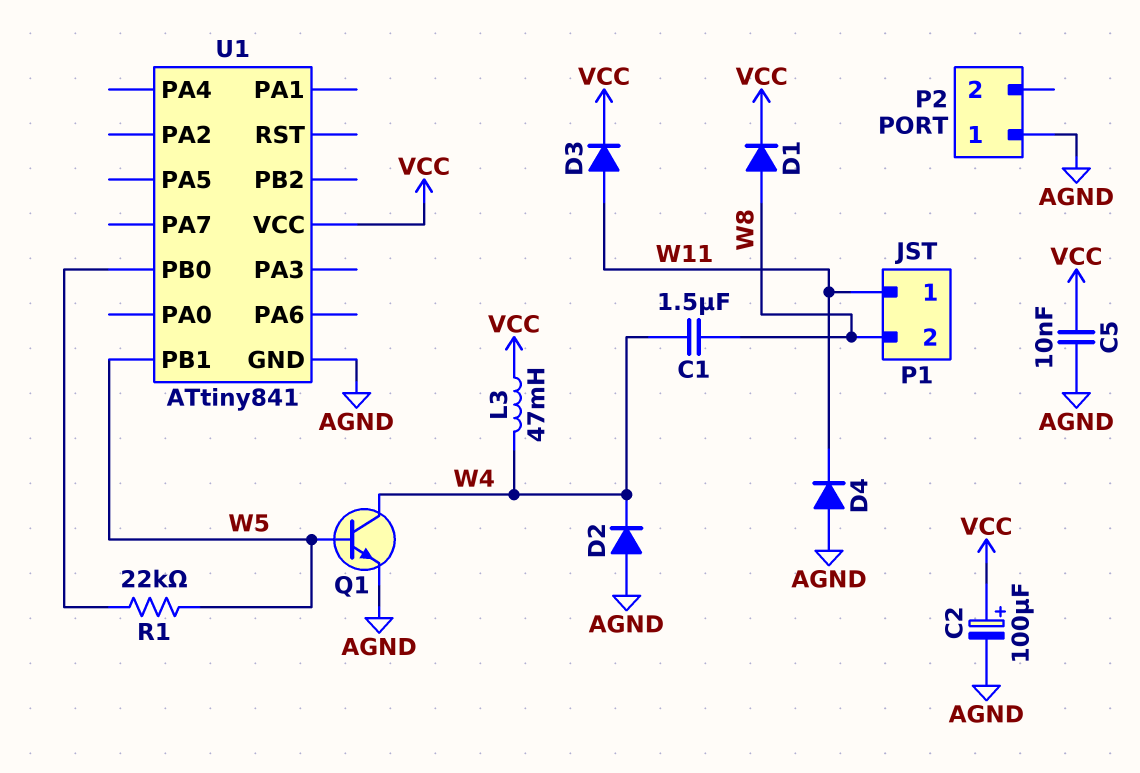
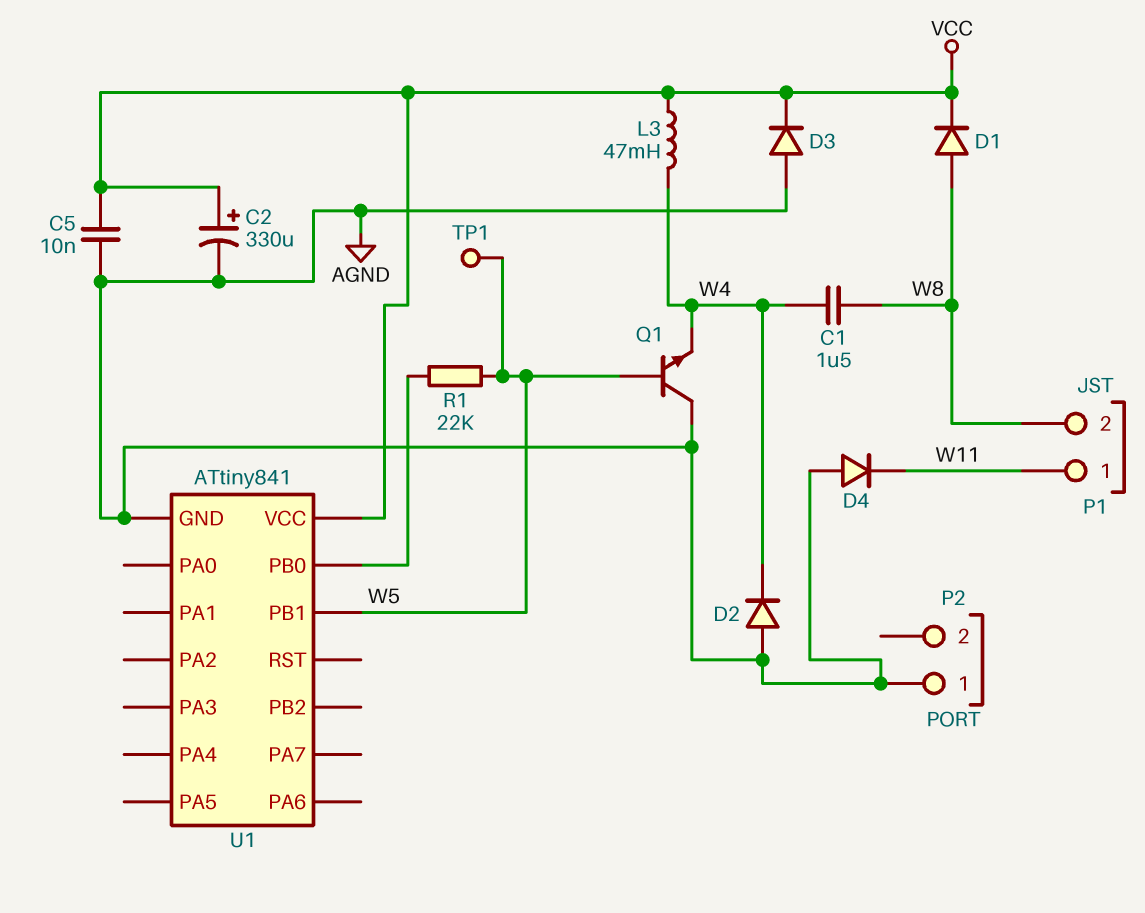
C2: 100uF (plus VCC, minus AGND) -> 330uF (plus VCC, minus AGND)
D3: diode (A W11, K VCC) -> diode (A AGND, K VCC)
Q1: NPN (B W5, C W4, E AGND) -> NPN (B W5, C AGND, E W4)
TP1: none -> test point (W5)

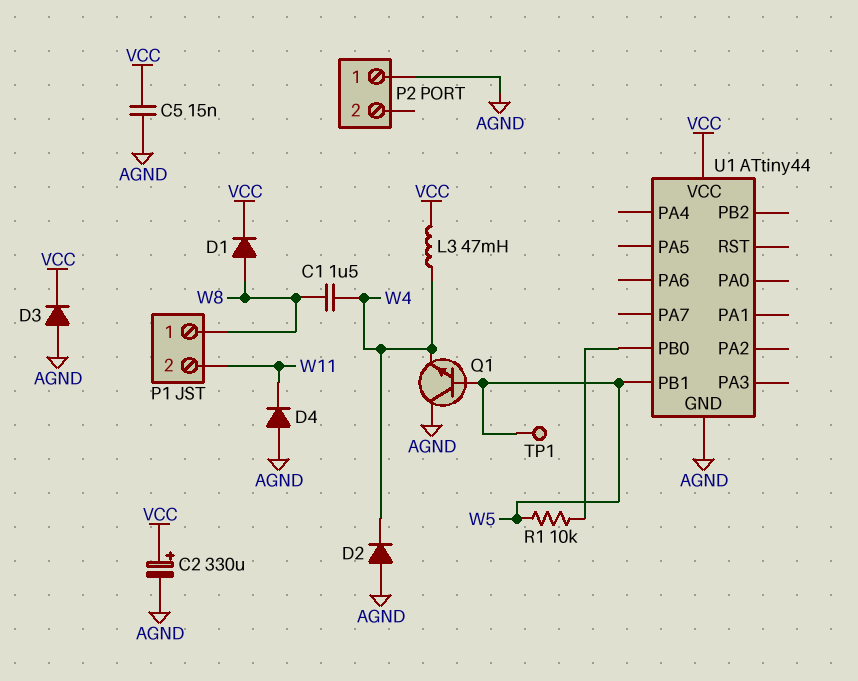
C5: 10nF (AGND, VCC) -> 15nF (AGND, VCC)
P1 pin 1: W11 -> W8
P1 pin 2: W8 -> W11
R1: 22k (U1/PB0, W5) -> 10k (U1/PB0, W5)
U1: ATtiny841 -> ATtiny44

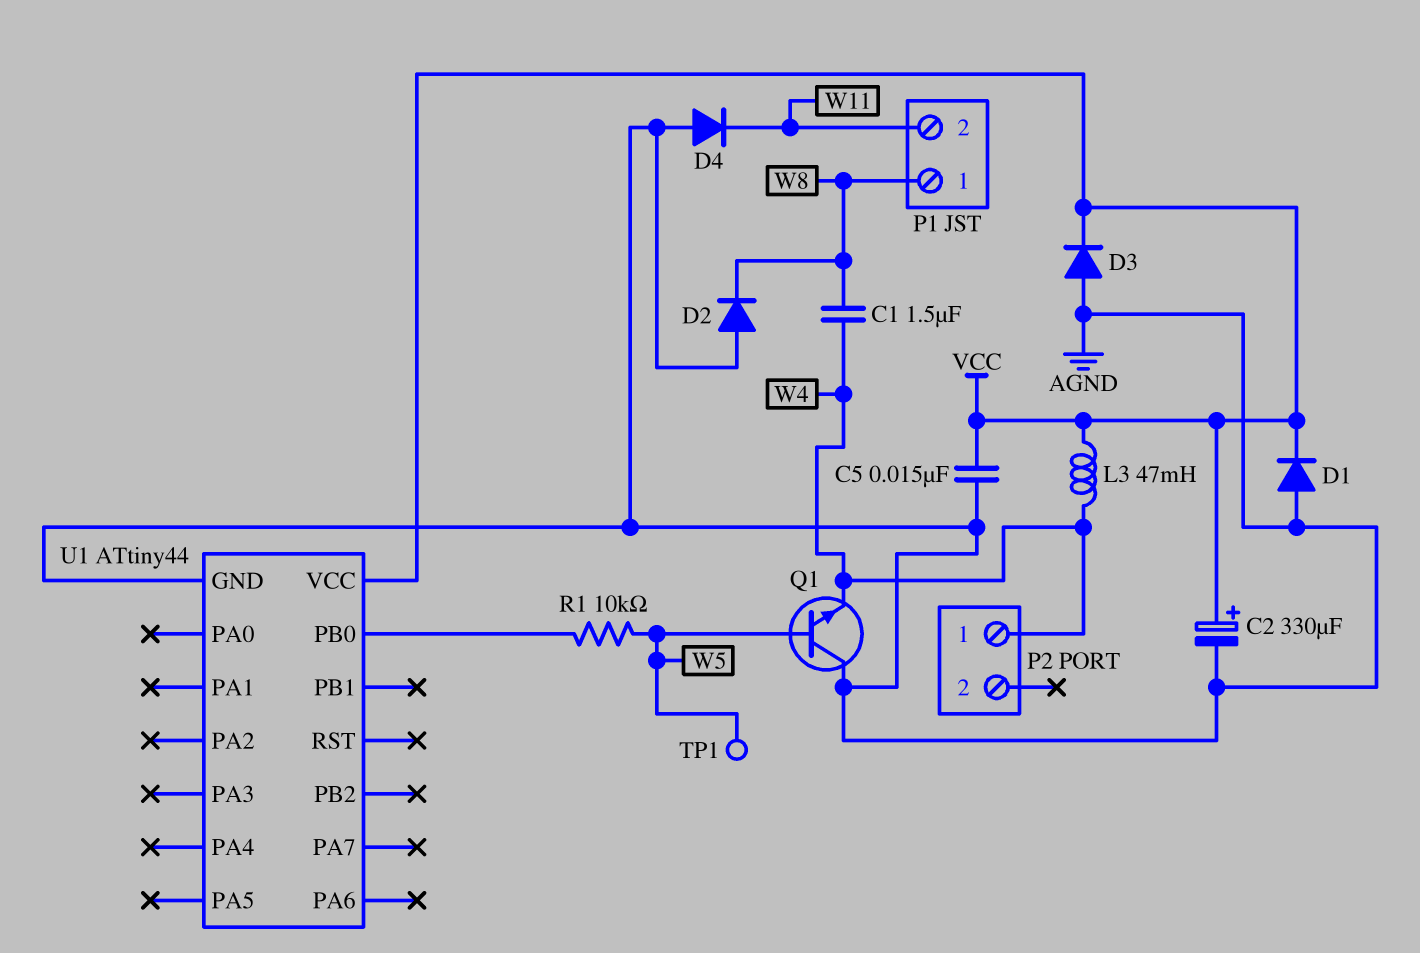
D1: diode (A W8, K VCC) -> diode (A AGND, K VCC)
D2: diode (A AGND, K W4) -> diode (A AGND, K W8)
P2 pin 1: AGND -> W4
U1 pin PB1: W5 -> none

